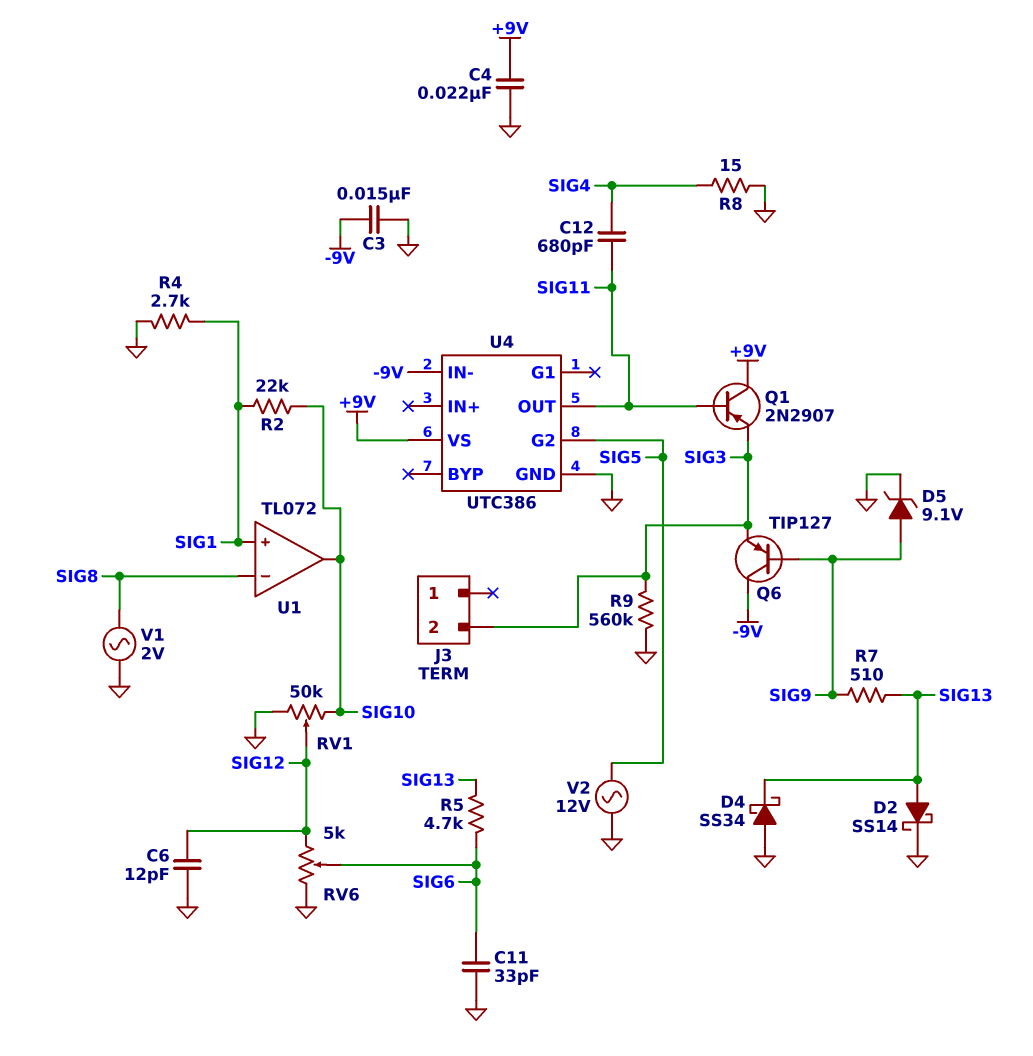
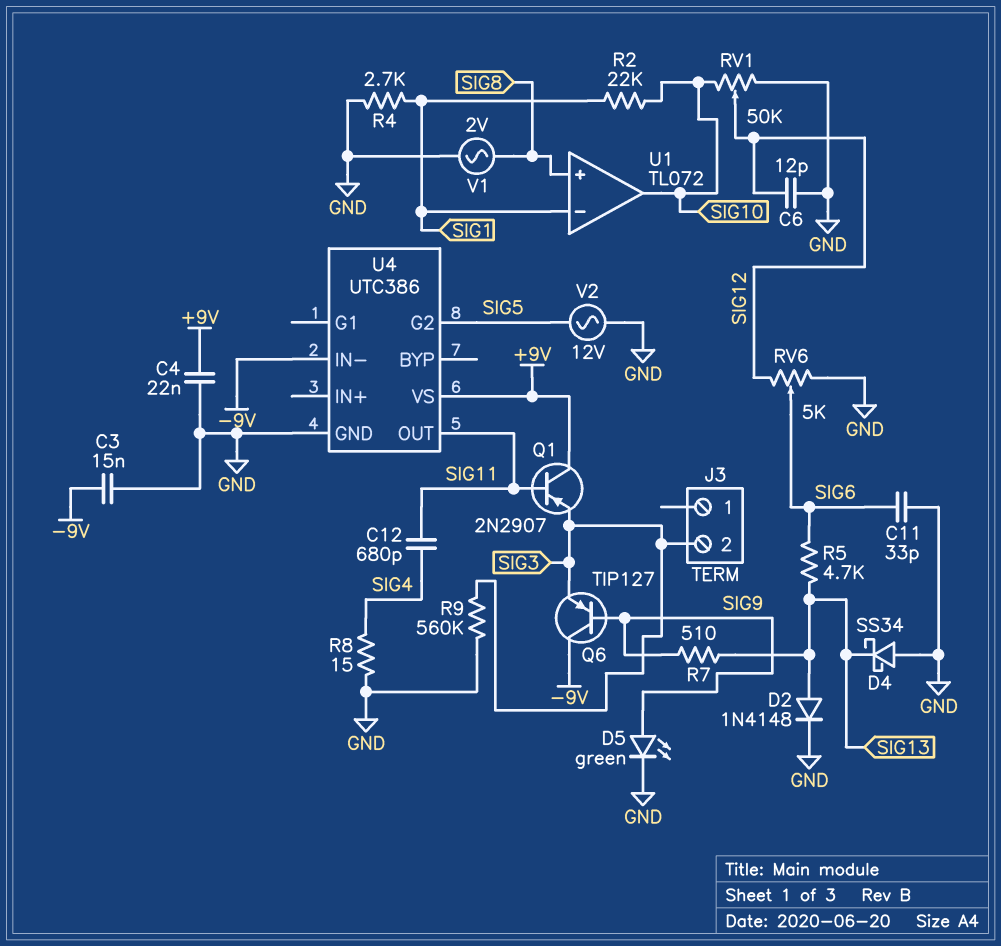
D2: schottky SS14 (A SIG13, K GND) -> diode 1N4148 (A SIG13, K GND)
D5: zener 9.1V (A SIG9, K GND) -> LED green (A SIG9, K GND)
U1 pin in+: SIG1 -> SIG8
U1 pin in-: SIG8 -> SIG1

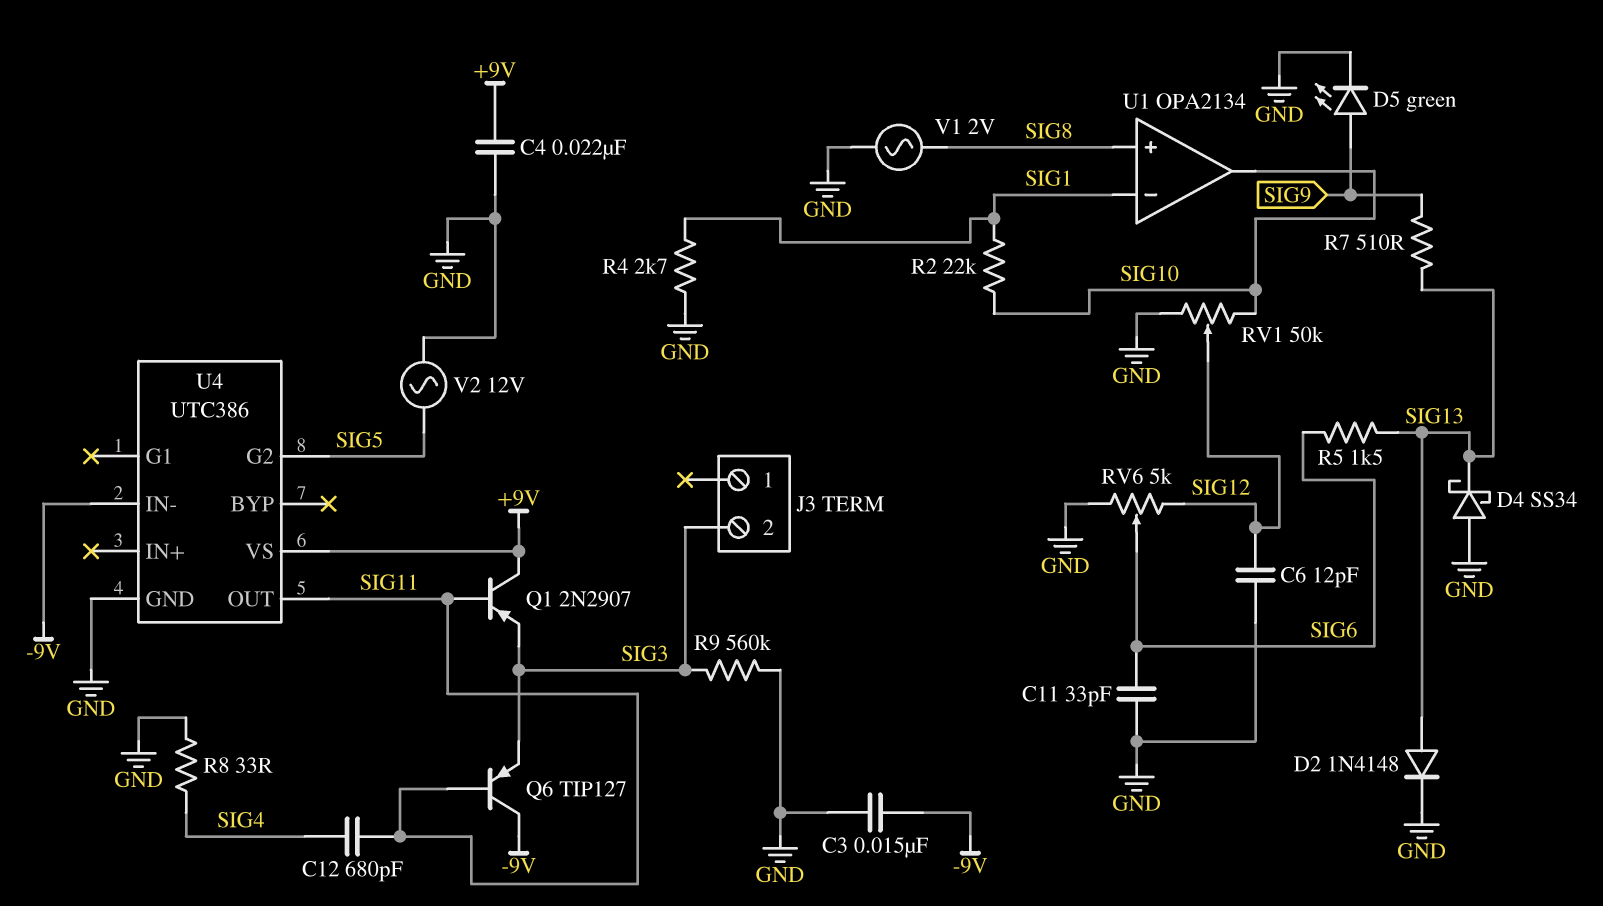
Q6: PNP TIP127 (B SIG9, C -9V, E SIG3) -> PNP TIP127 (B SIG11, C -9V, E SIG3)
R5: 4.7k (SIG6, SIG13) -> 1.5k (SIG6, SIG13)
R8: 15 (GND, SIG4) -> 33 (GND, SIG4)
U1: TL072 -> OPA2134

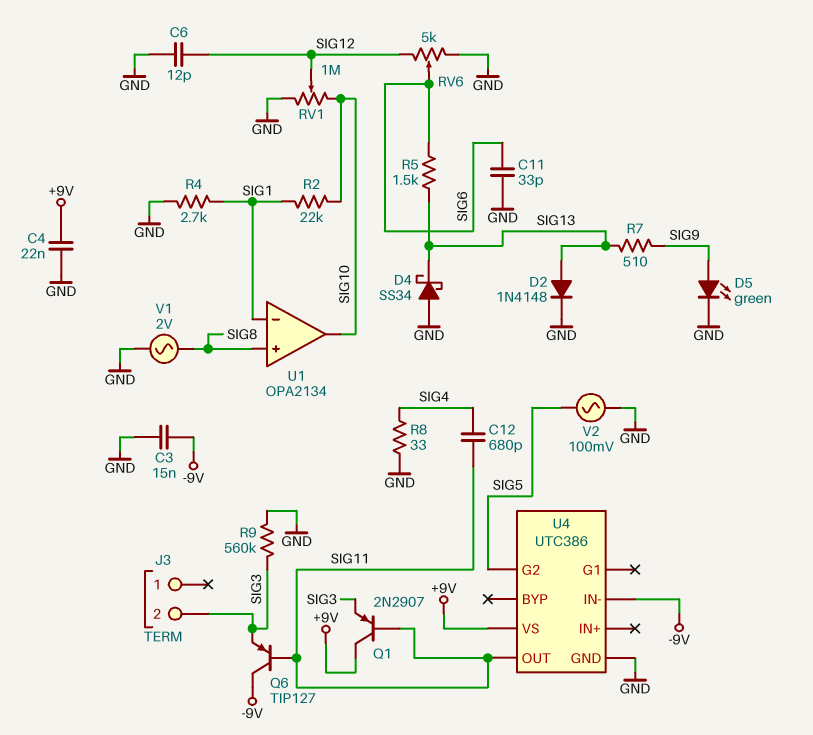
RV1: 50k (GND, SIG10, wiper SIG12) -> 1M (GND, SIG10, wiper SIG12)
V2: AC 12V (GND, SIG5) -> AC 100mV (GND, SIG5)

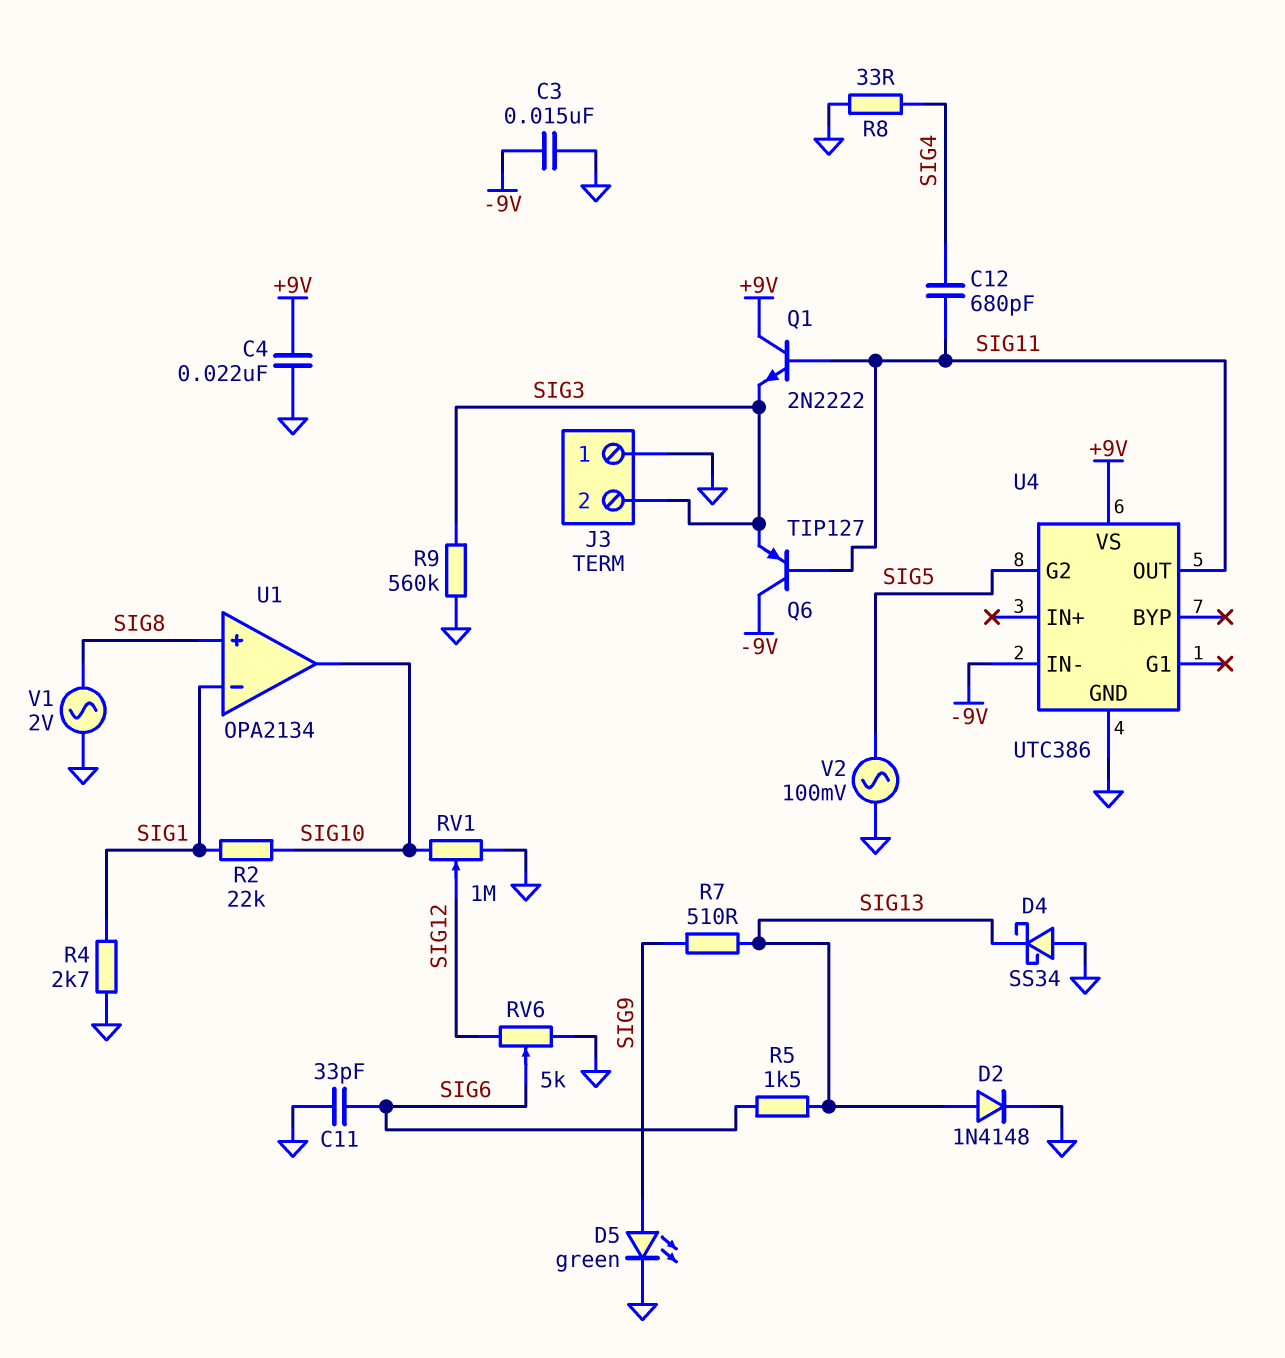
C6: 12pF (GND, SIG12) -> none
J3 pin 1: none -> GND
Q1: PNP 2N2907 (B SIG11, C +9V, E SIG3) -> NPN 2N2222 (B SIG11, C +9V, E SIG3)

